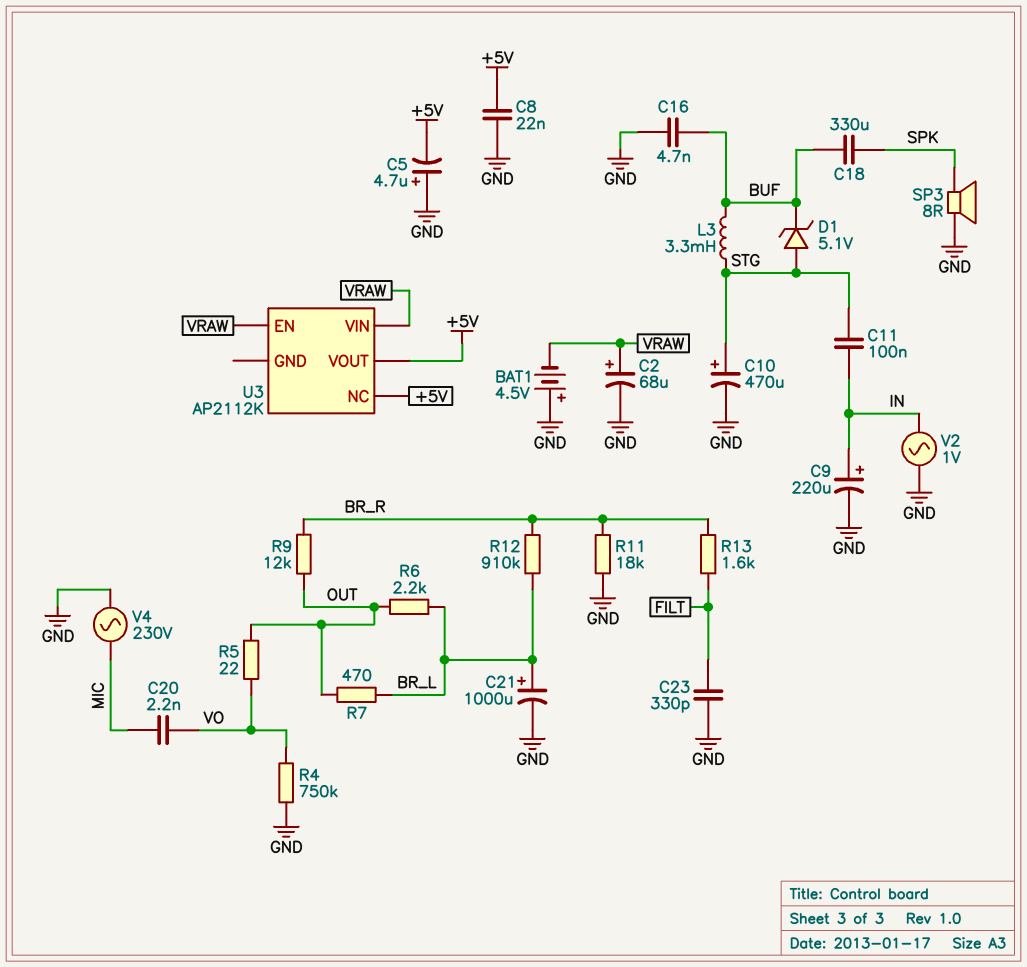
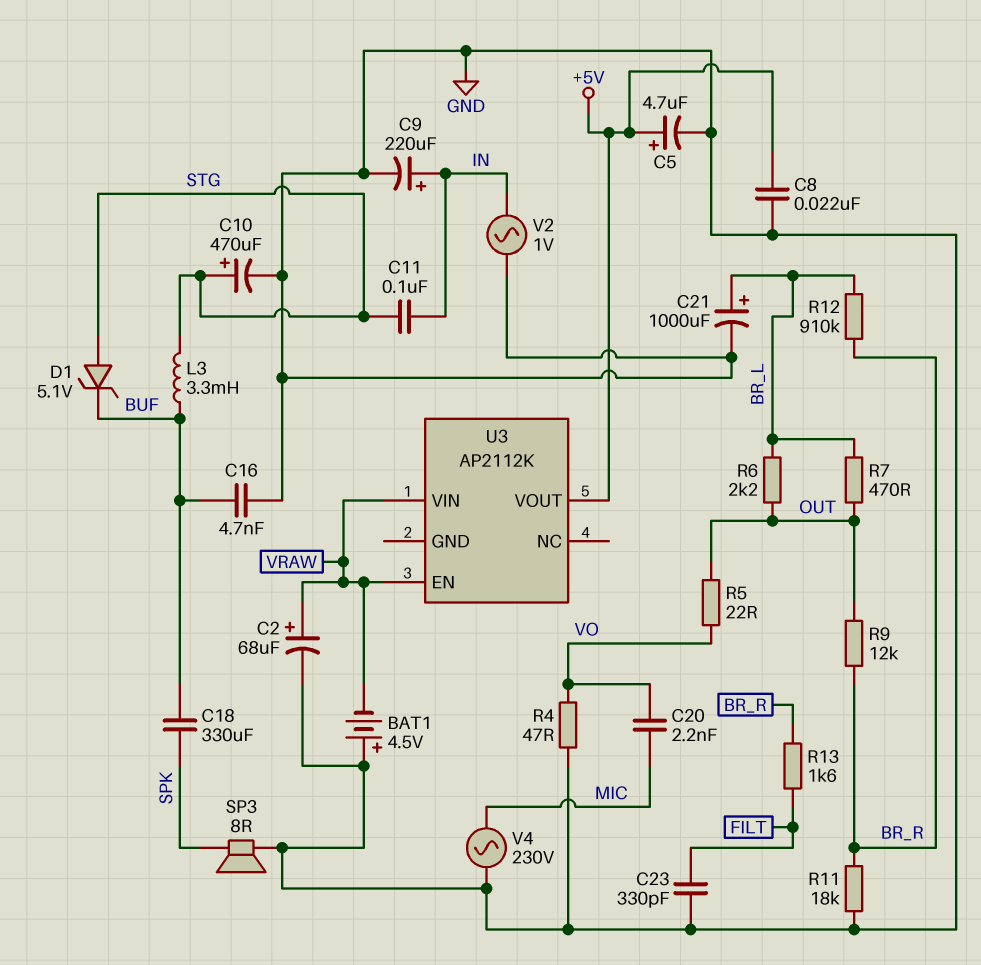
C5: 4.7uF (plus GND, minus +5V) -> 4.7uF (plus +5V, minus GND)
R4: 750k (GND, VO) -> 47 (GND, VO)
U3 pin NC: +5V -> none

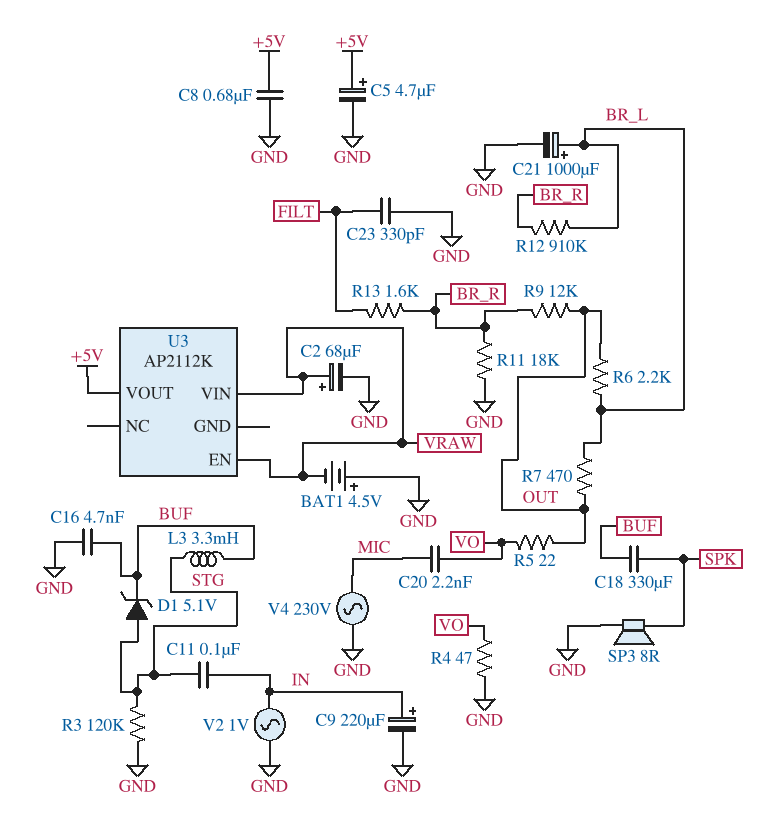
C8: 22nF (+5V, GND) -> 680nF (+5V, GND)
C10: 470uF (plus STG, minus GND) -> none
R3: none -> 120k (GND, STG)

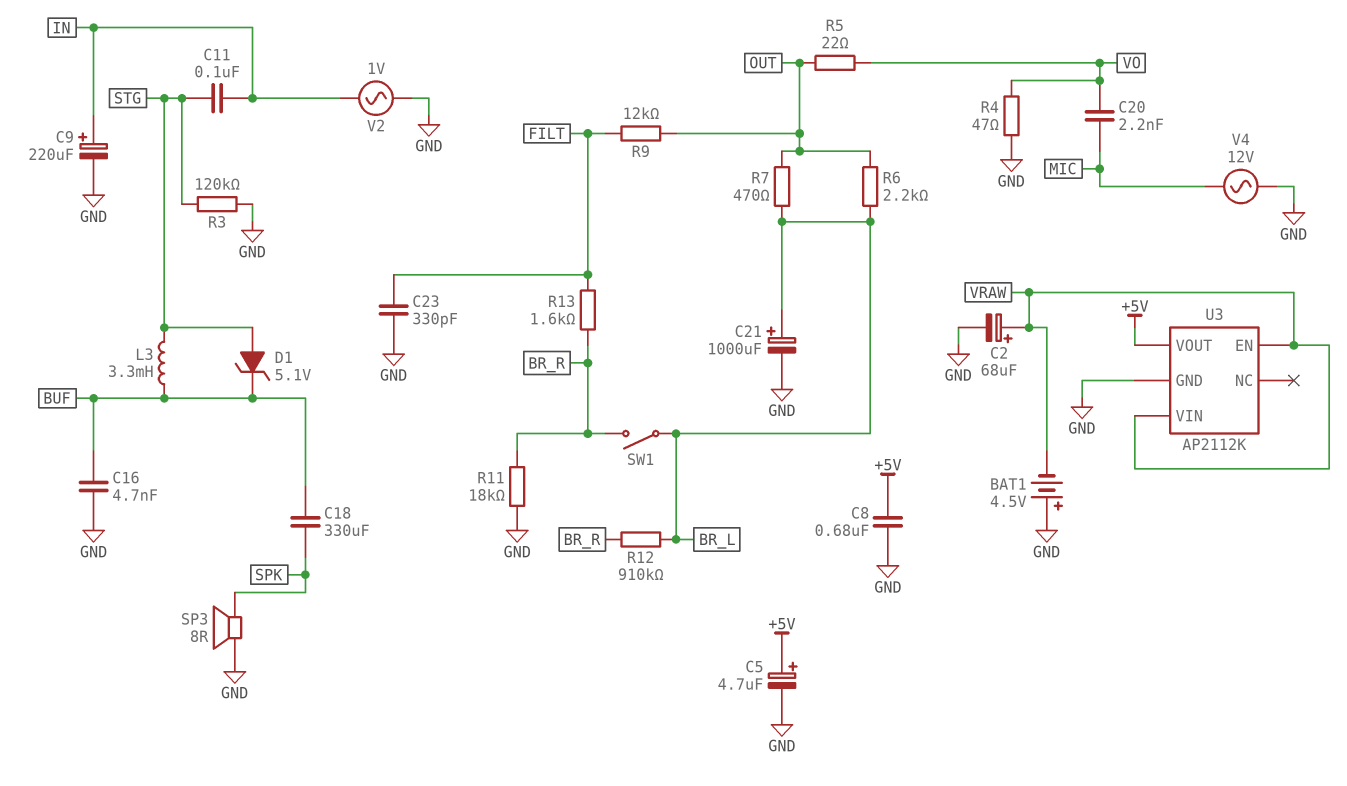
R9: 12k (BR_R, OUT) -> 12k (FILT, OUT)
SW1: none -> switch (BR_L, BR_R)
U3 pin GND: none -> GND
V4: AC 230V (GND, MIC) -> AC 12V (GND, MIC)

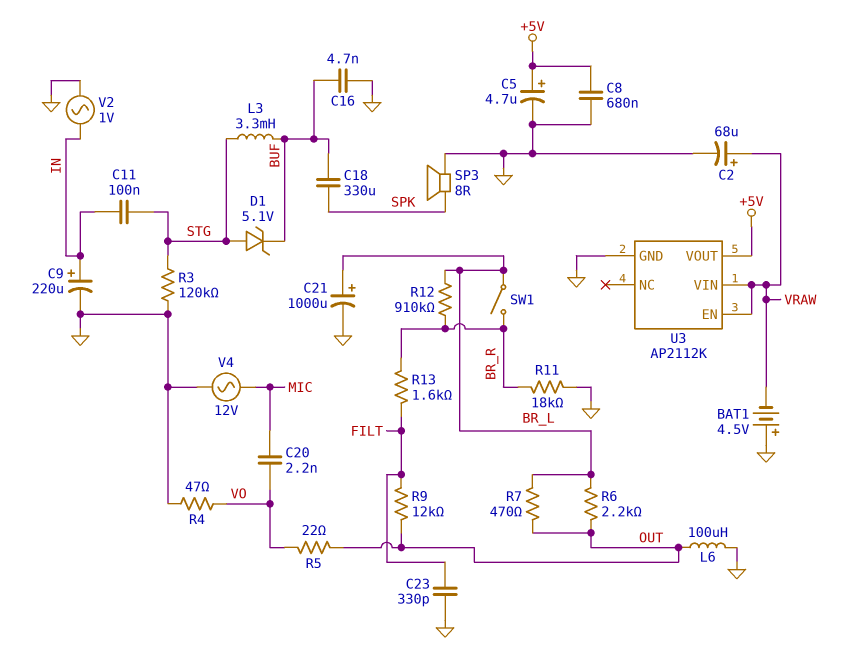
L6: none -> 100uH (GND, OUT)

